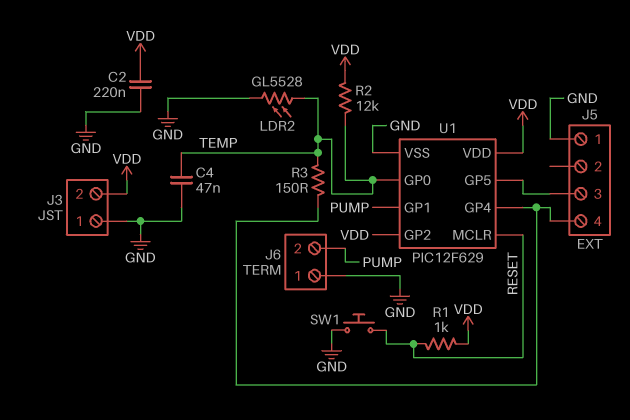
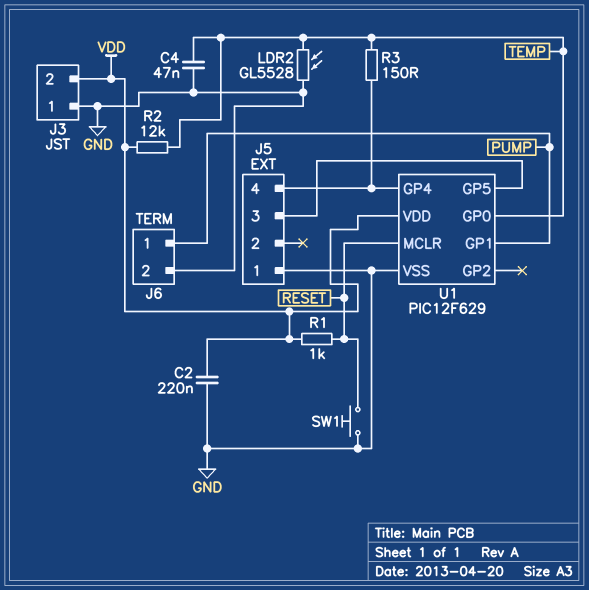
J6 pin 1: GND -> PUMP
J6 pin 2: PUMP -> GND
U1 pin GP2: VDD -> none

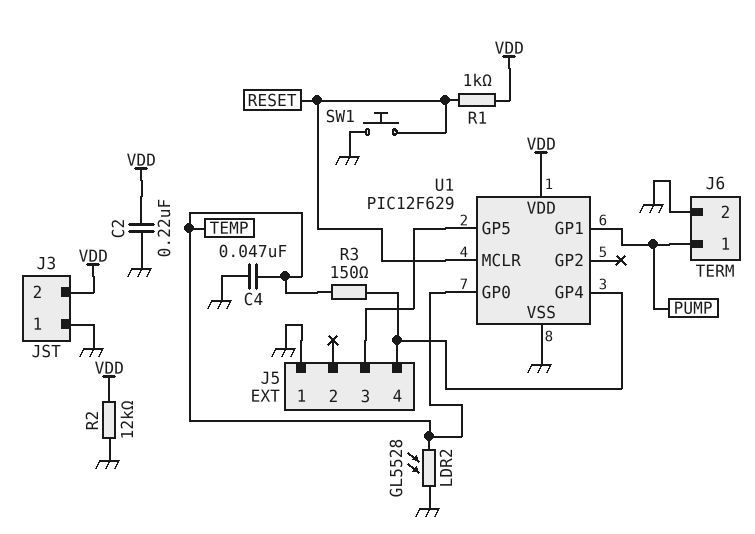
R2: 12k (TEMP, VDD) -> 12k (GND, VDD)

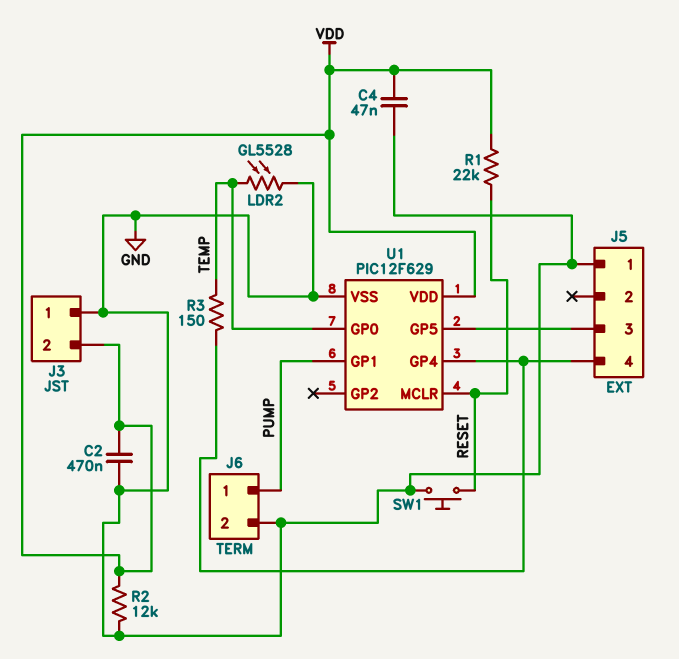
C2: 220nF (GND, VDD) -> 470nF (GND, VDD)
C4: 47nF (GND, TEMP) -> 47nF (GND, VDD)
R1: 1k (RESET, VDD) -> 22k (RESET, VDD)

